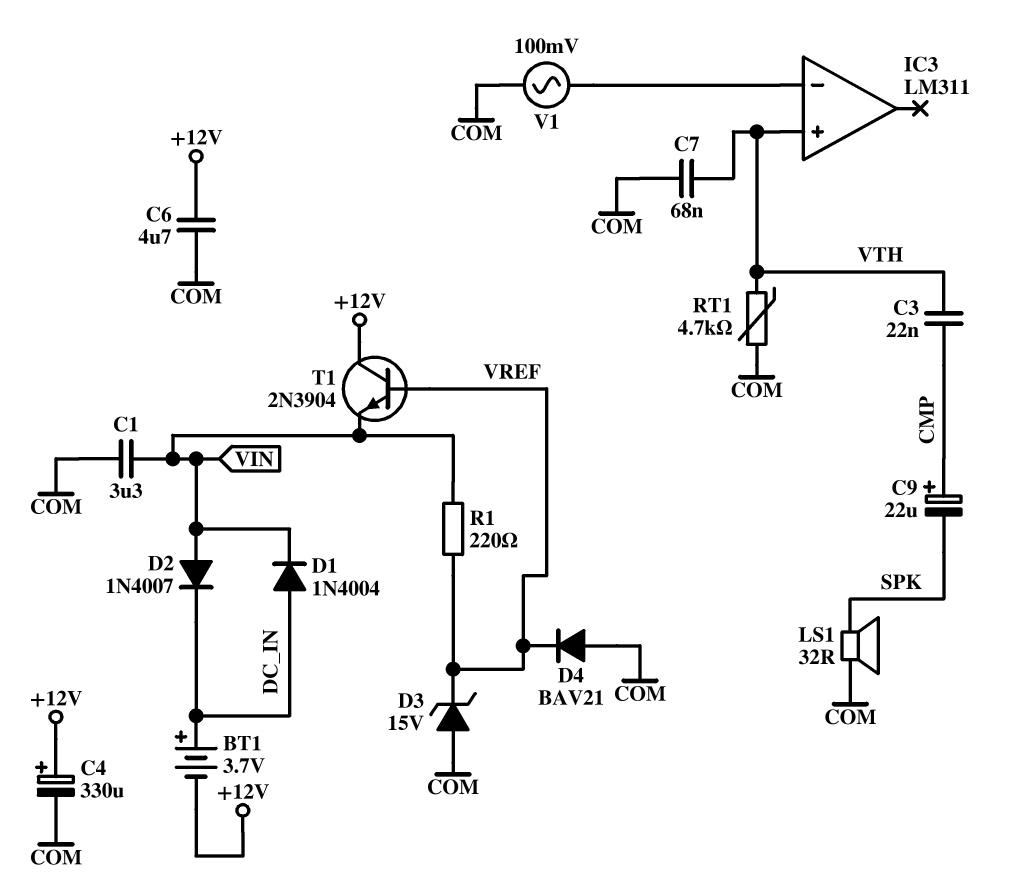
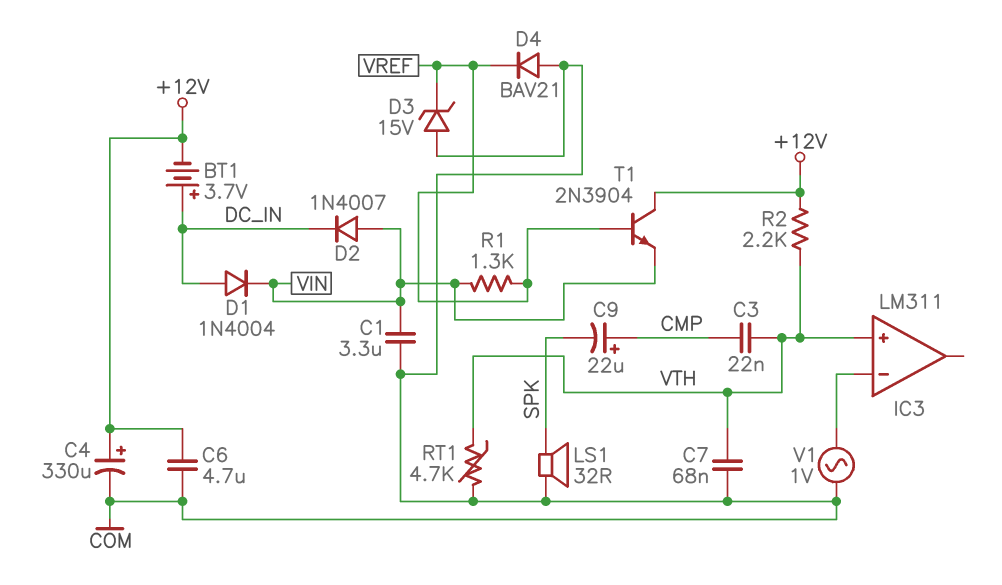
R1: 220 (VIN, VREF) -> 1.3k (VIN, VREF)
R2: none -> 2.2k (+12V, VTH)
V1: AC 100mV (COM, IC3/in-) -> AC 1V (COM, IC3/in-)

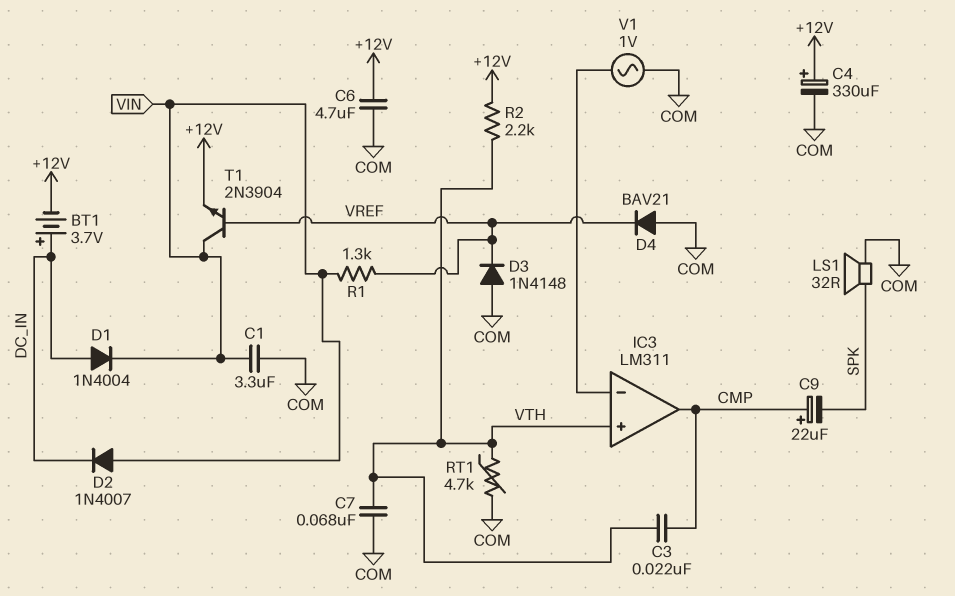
D3: zener 15V (A COM, K VREF) -> diode 1N4148 (A COM, K VREF)
IC3 pin out: none -> CMP
T1: NPN 2N3904 (B VREF, C +12V, E VIN) -> NPN 2N3904 (B VREF, C VIN, E +12V)

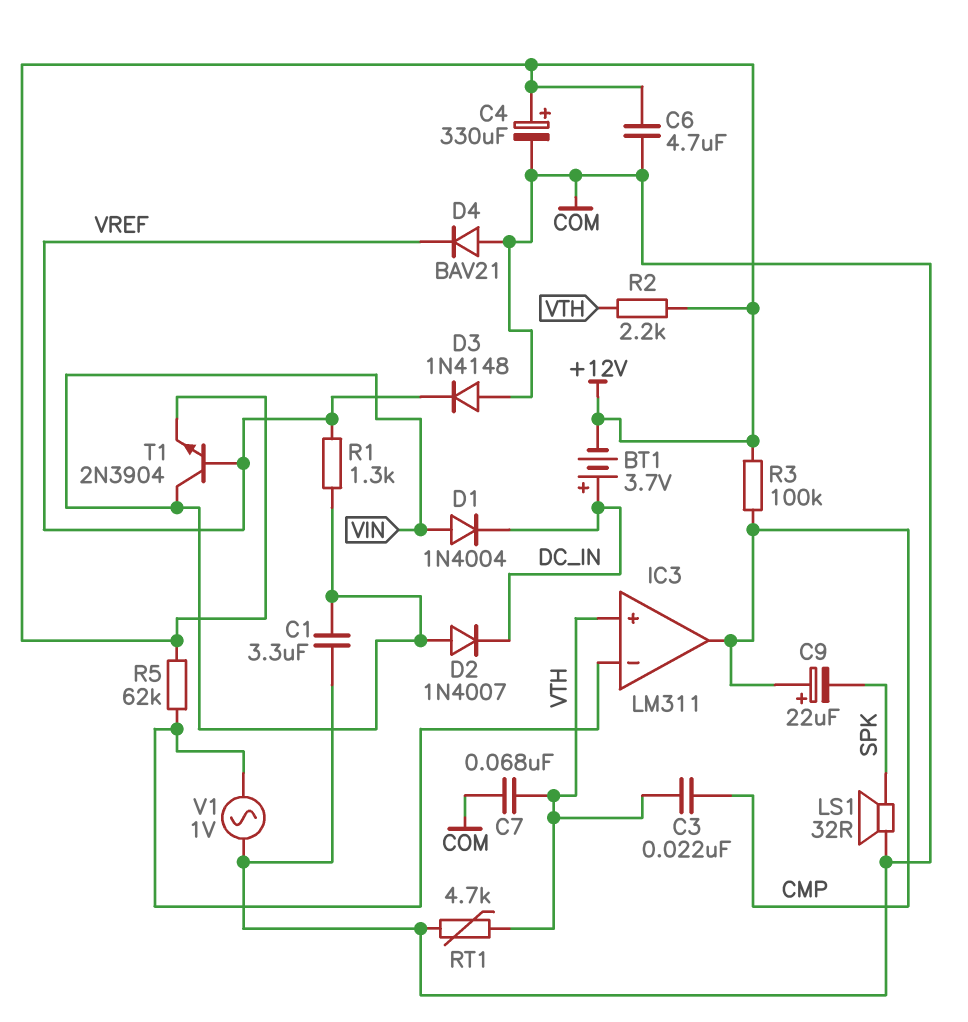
D1: diode 1N4004 (A DC_IN, K VIN) -> diode 1N4004 (A VIN, K DC_IN)
R3: none -> 100k (+12V, CMP)
R5: none -> 62k (+12V, IC3/in-)

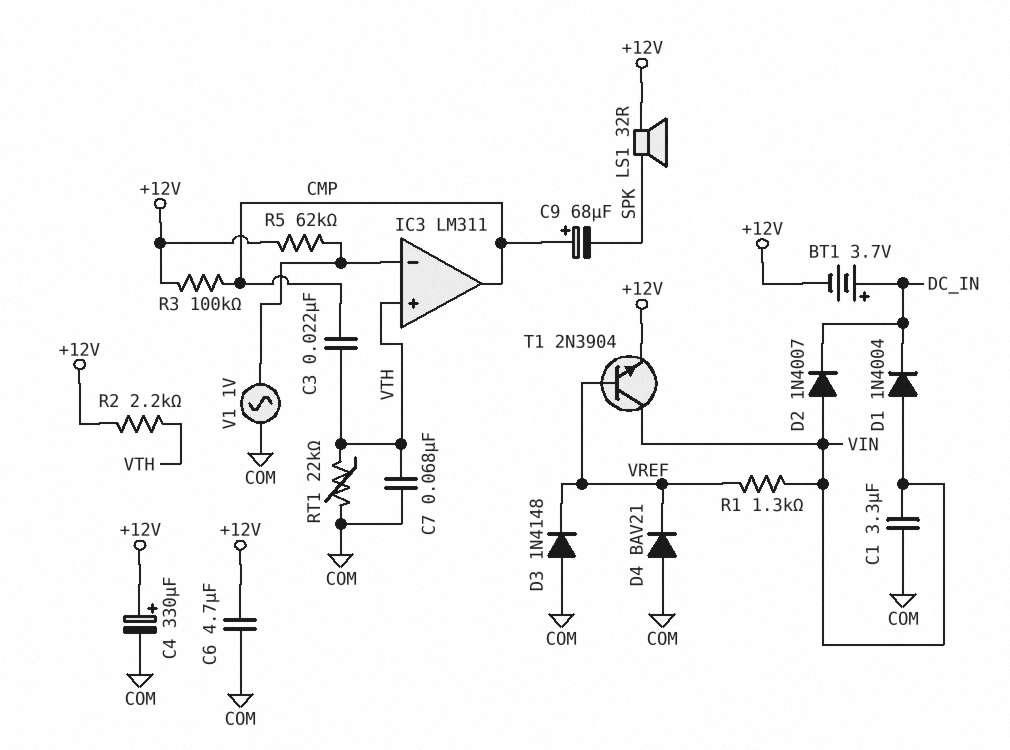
C9: 22uF (plus CMP, minus SPK) -> 68uF (plus CMP, minus SPK)
LS1: speaker 32R (COM, SPK) -> speaker 32R (+12V, SPK)
RT1: 4.7k (COM, VTH) -> 22k (COM, VTH)

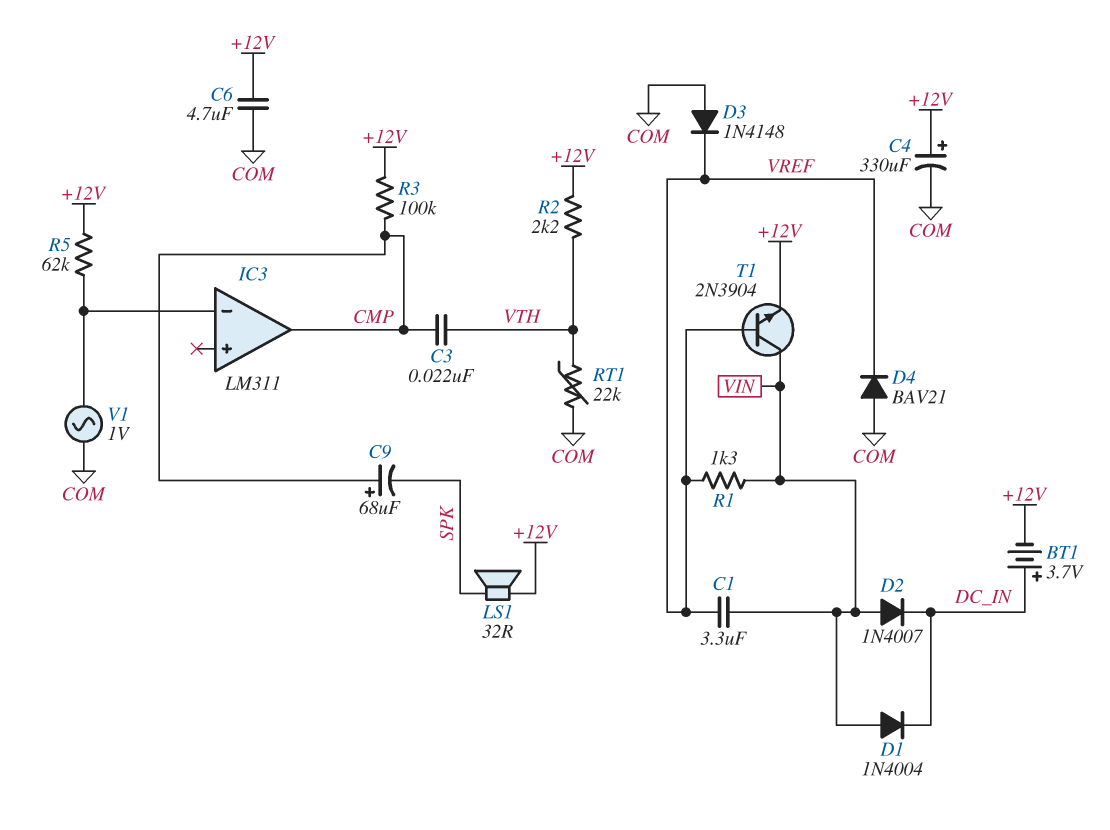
C1: 3.3uF (COM, VIN) -> 3.3uF (VIN, VREF)
C7: 68nF (COM, VTH) -> none
IC3 pin in+: VTH -> none

